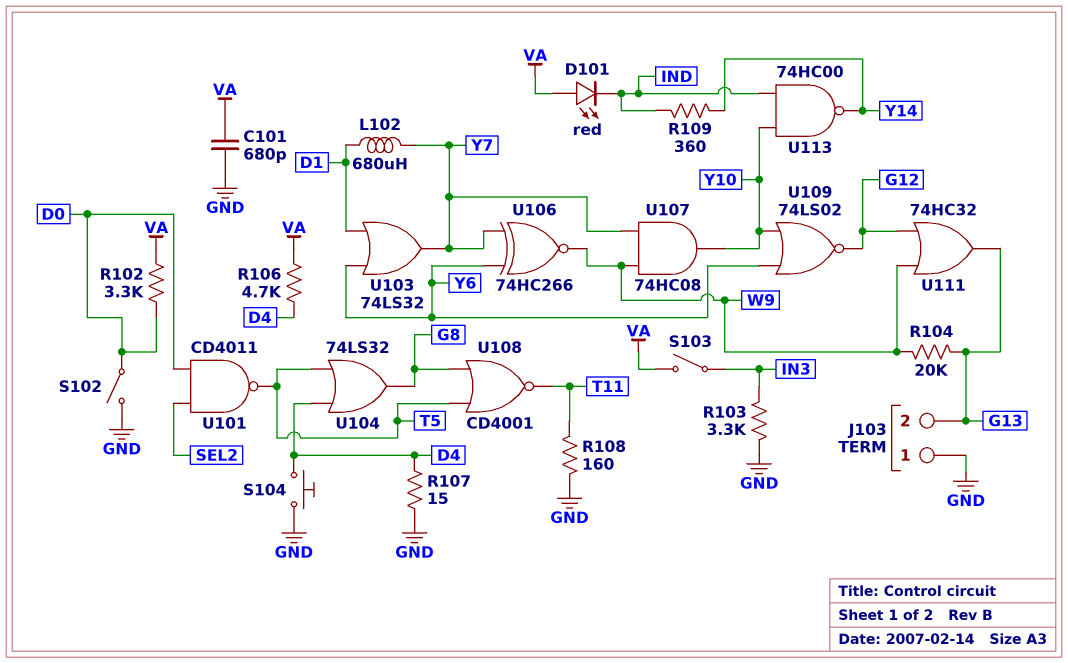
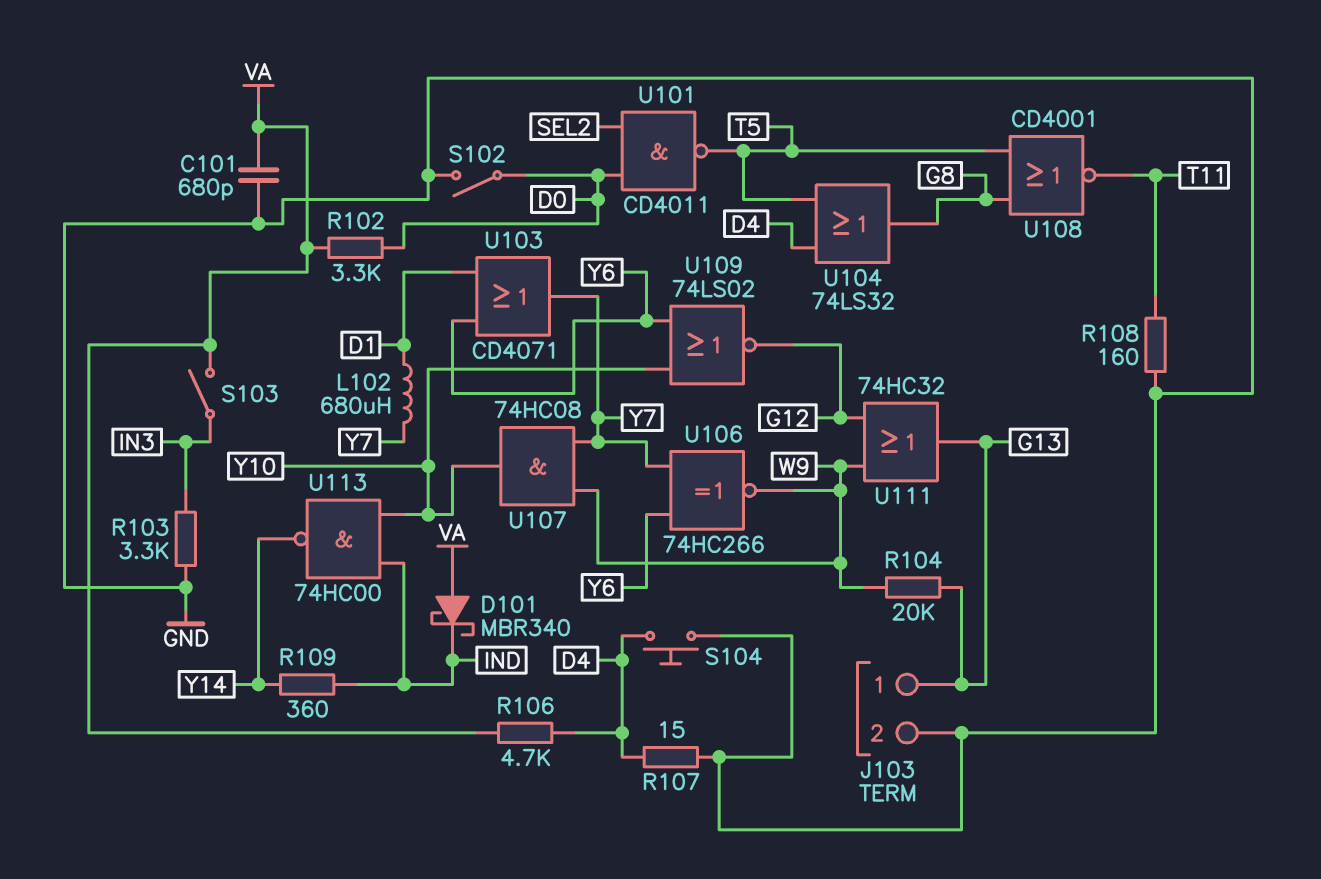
D101: LED red (A VA, K IND) -> schottky MBR340 (A VA, K IND)
J103 pin 1: GND -> G13
J103 pin 2: G13 -> GND
U103: OR 74LS32 (in D1, in Y6, out Y7) -> OR CD4071 (in D1, in Y6, out Y7)

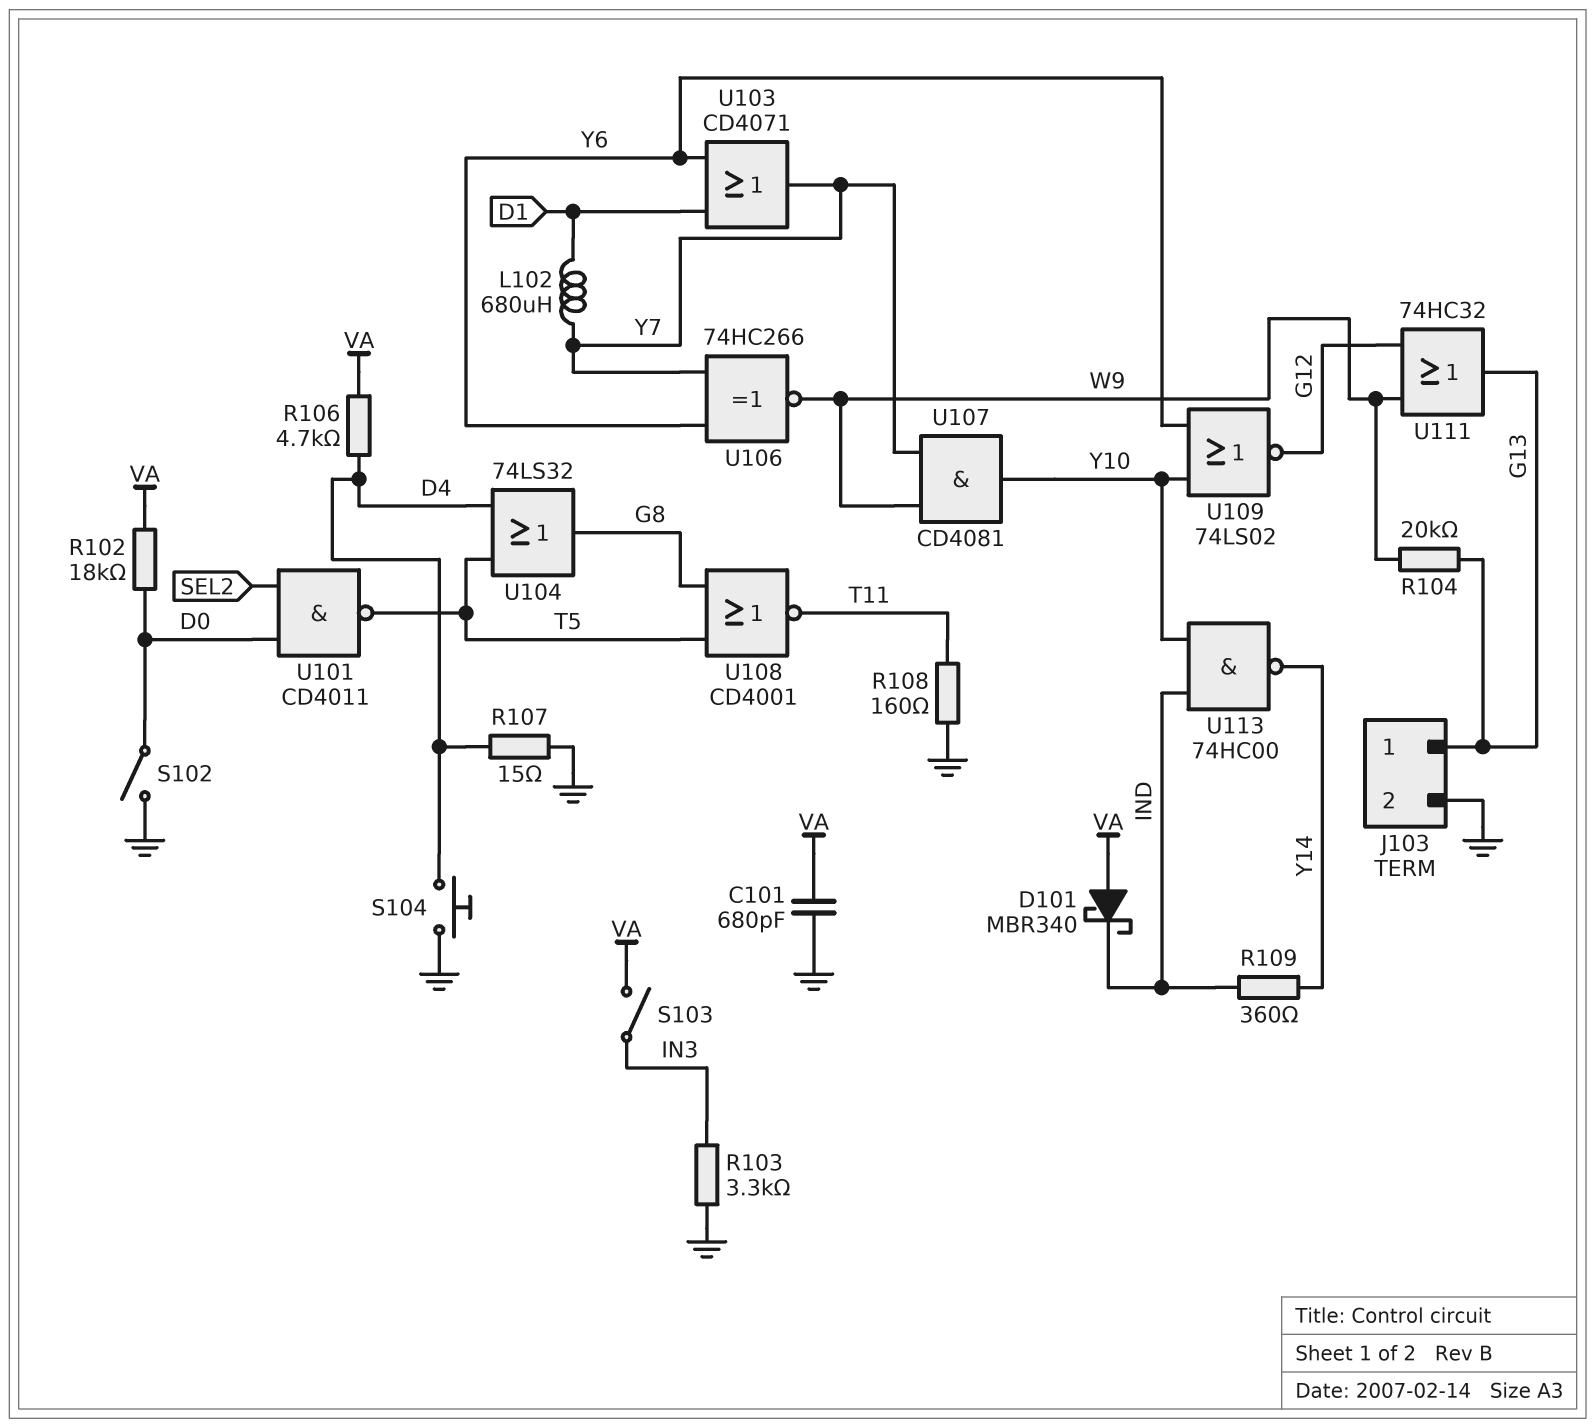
R102: 3.3k (D0, VA) -> 18k (D0, VA)
U107: AND 74HC08 (in W9, in Y7, out Y10) -> AND CD4081 (in W9, in Y7, out Y10)

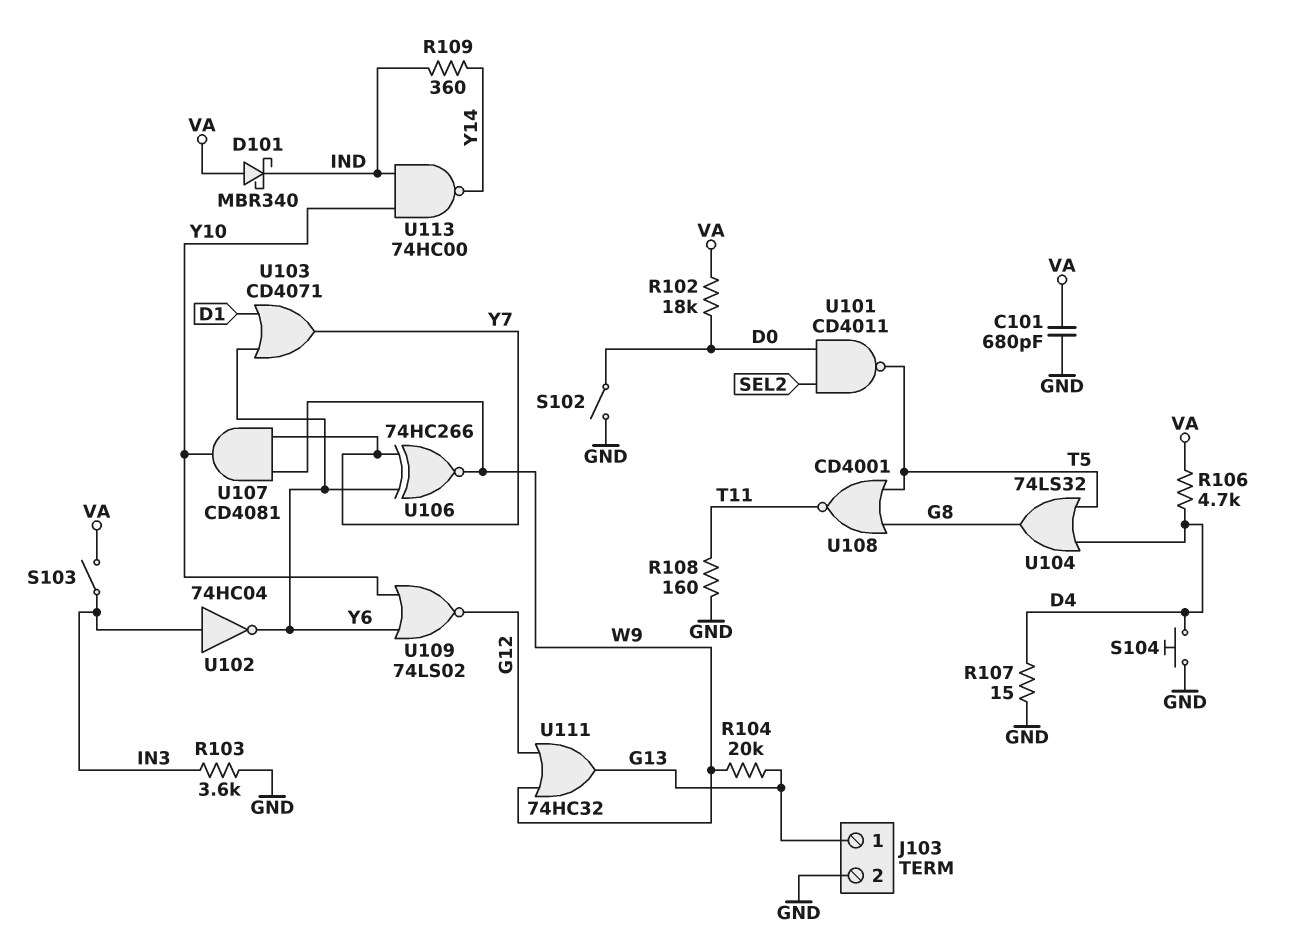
L102: 680uH (D1, Y7) -> none
R103: 3.3k (GND, IN3) -> 3.6k (GND, IN3)
U102: none -> NOT 74HC04 (in IN3, out Y6)

